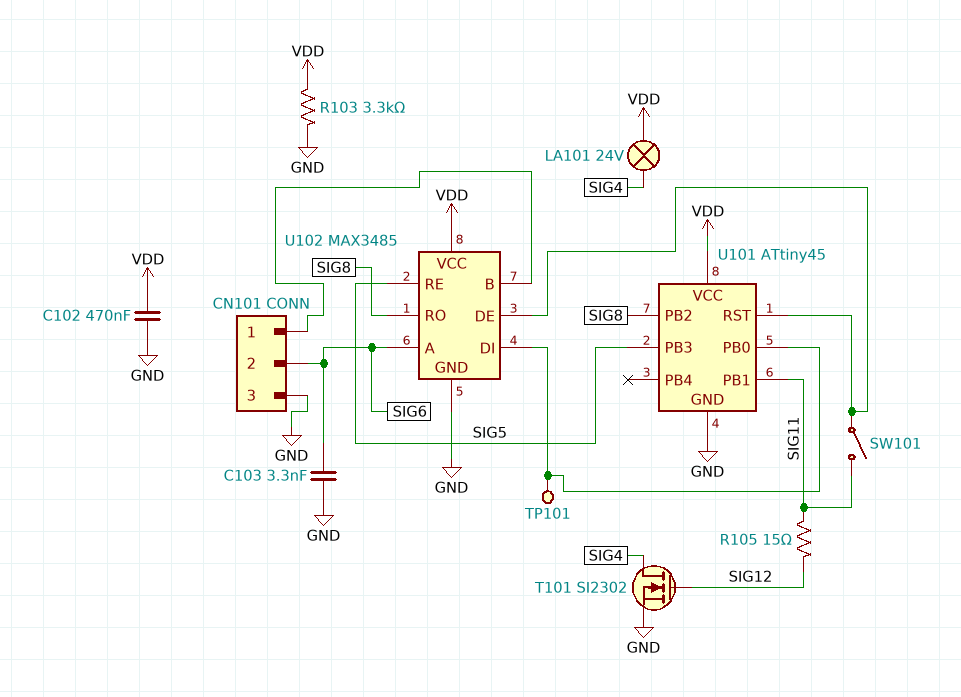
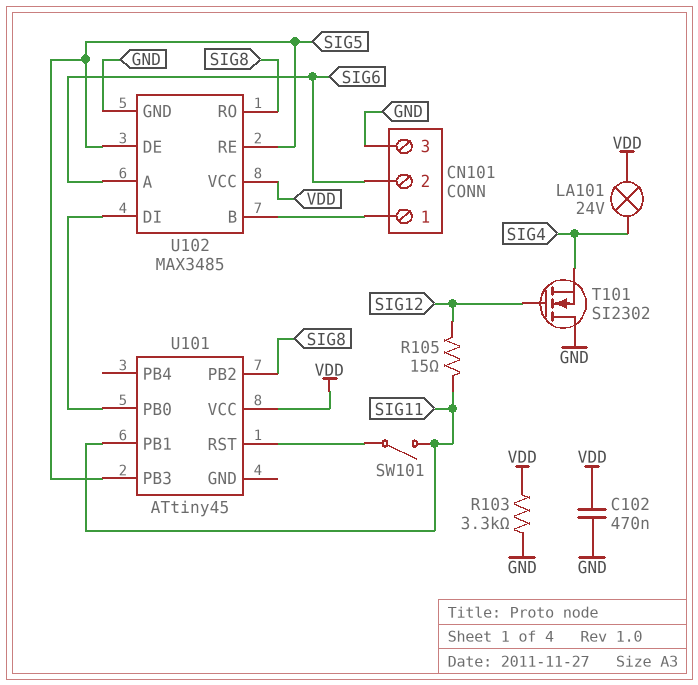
C103: 3.3nF (GND, SIG6) -> none
T101: NMOS SI2302 (G SIG12, D SIG4, S GND) -> NMOS SI2302 (G SIG12, D GND, S SIG4)
TP101: test point (U101/PB0) -> none
U101 pin GND: GND -> none
U102 pin DE: U101/RST -> SIG5

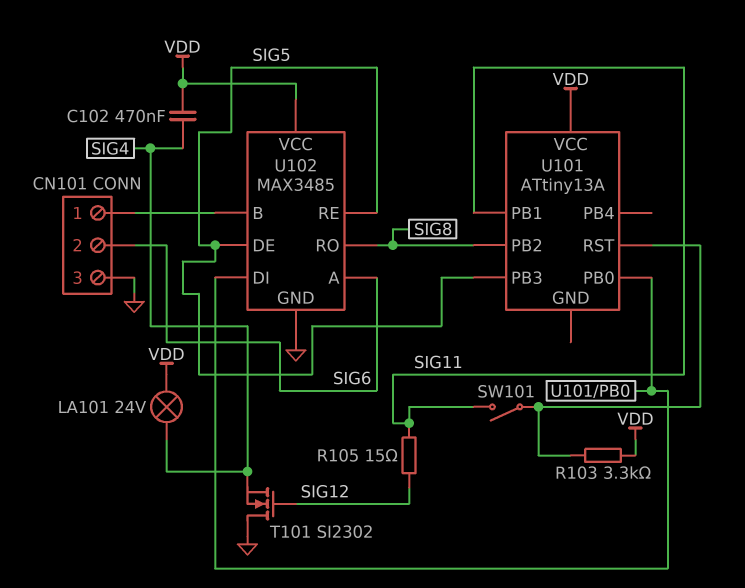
C102: 470nF (GND, VDD) -> 470nF (SIG4, VDD)
R103: 3.3k (GND, VDD) -> 3.3k (U101/RST, VDD)
U101: ATtiny45 -> ATtiny13A

